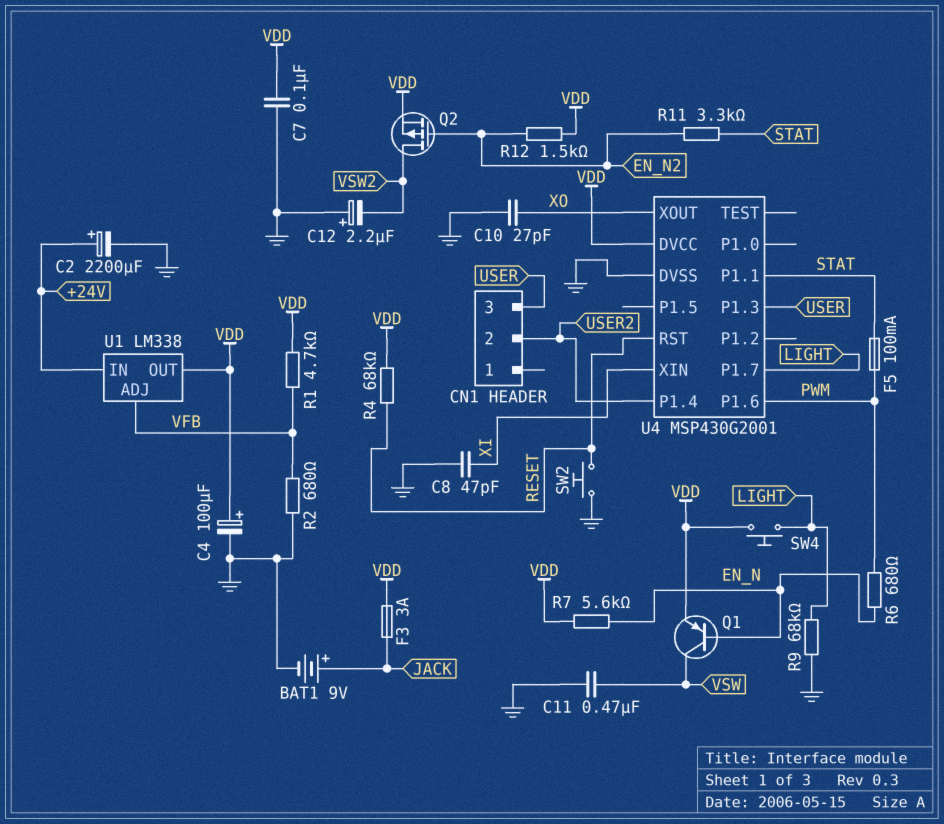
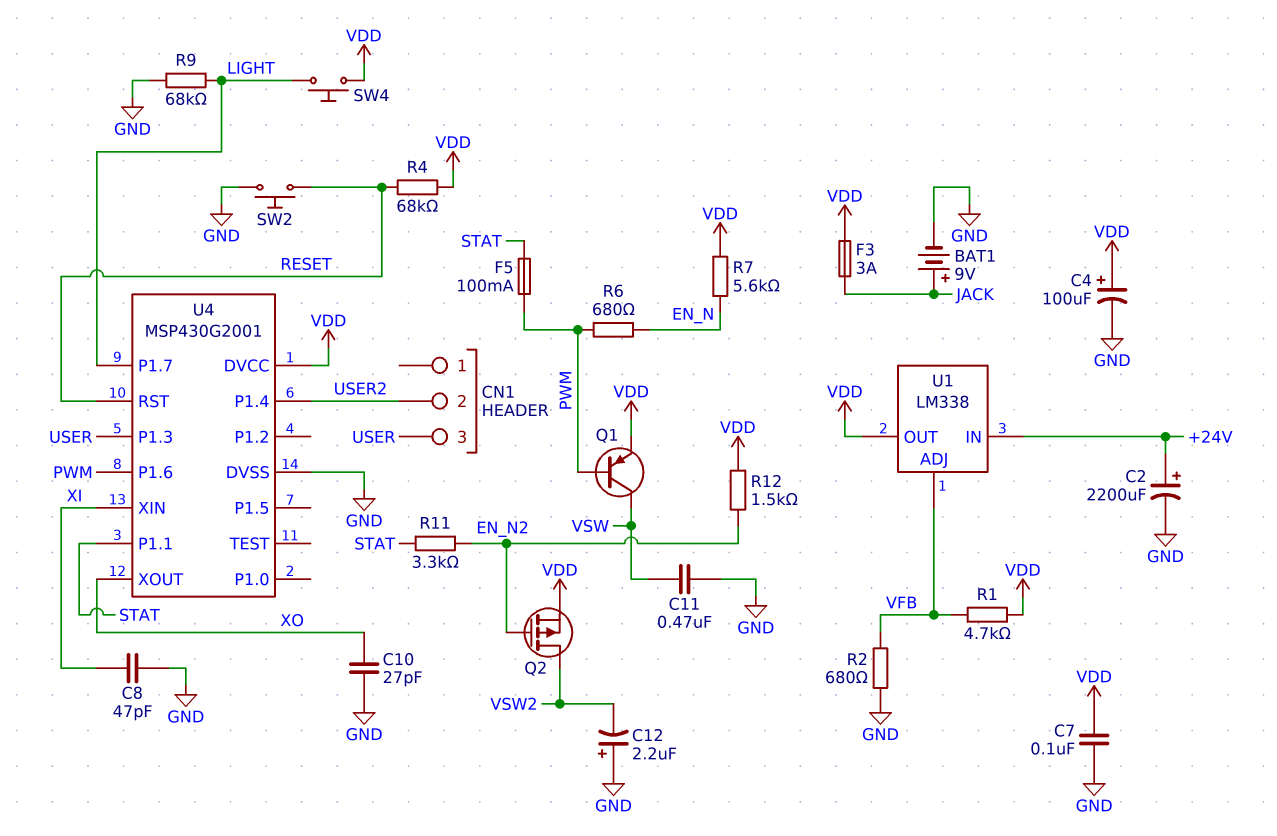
Q1: PNP (B EN_N, C VSW, E VDD) -> PNP (B PWM, C VSW, E VDD)

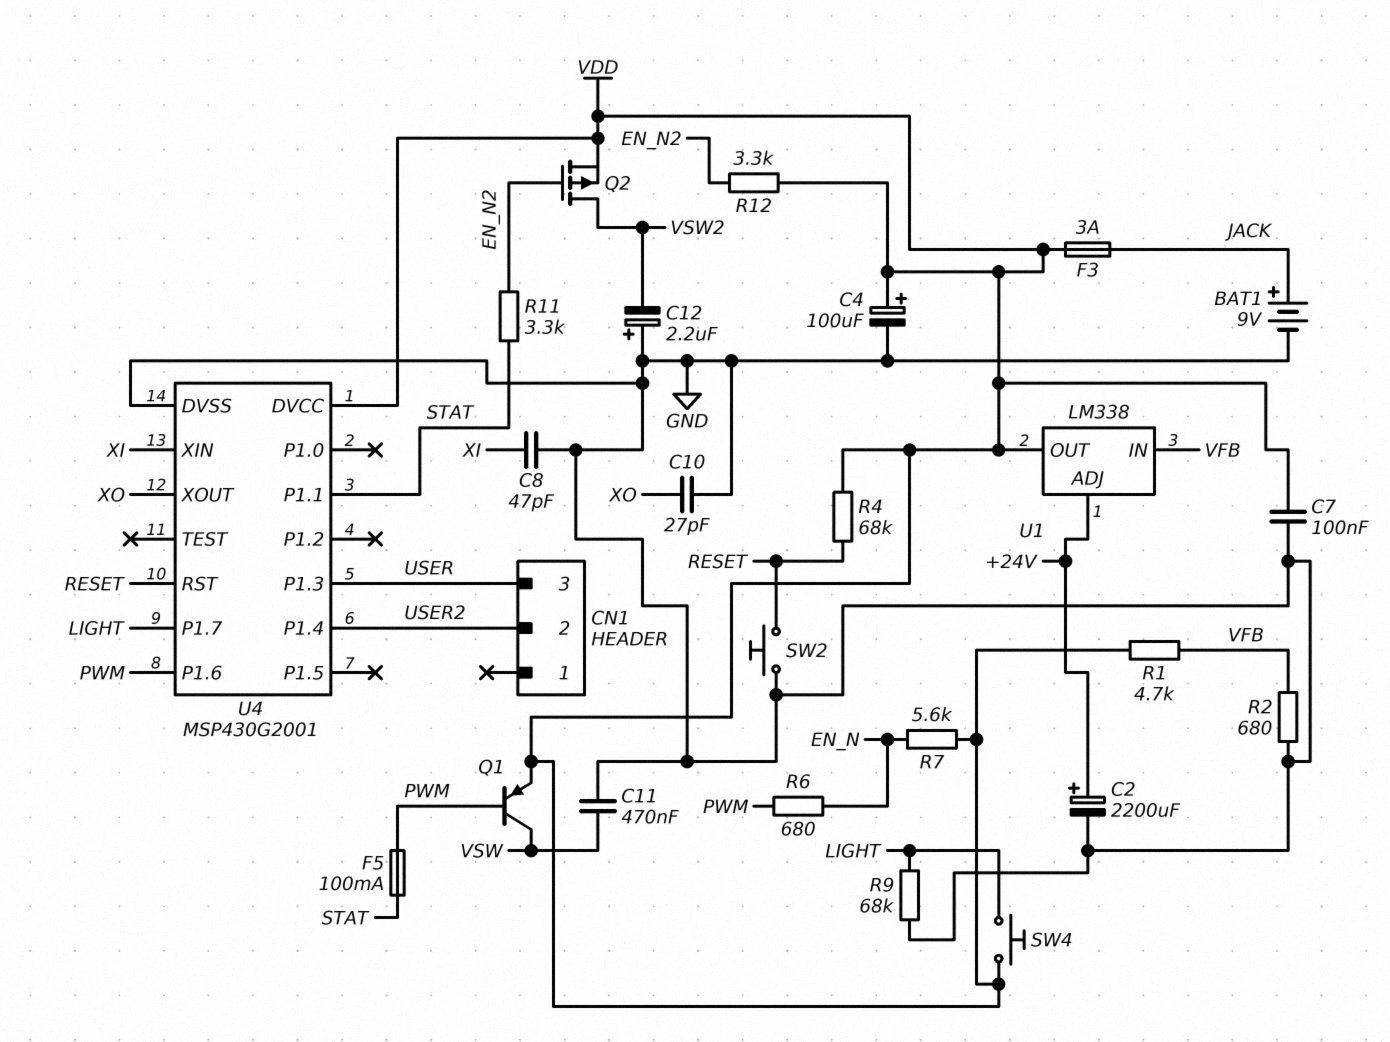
R12: 1.5k (EN_N2, VDD) -> 3.3k (EN_N2, VDD)
U1 pin ADJ: VFB -> +24V
U1 pin IN: +24V -> VFB

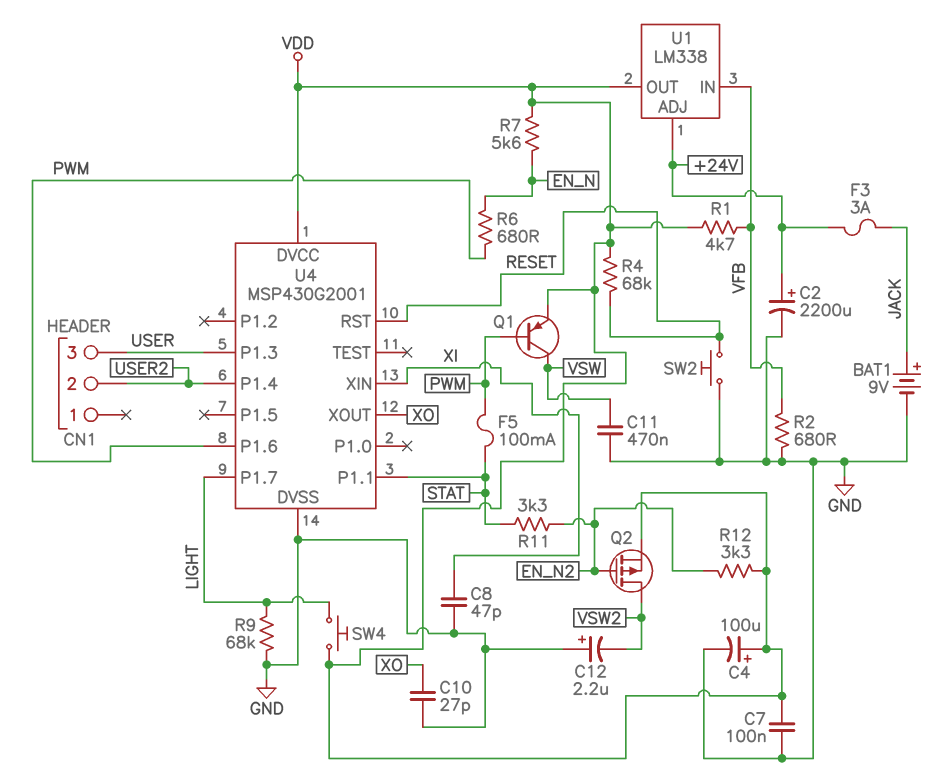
F3: 3A (JACK, VDD) -> 3A (+24V, JACK)

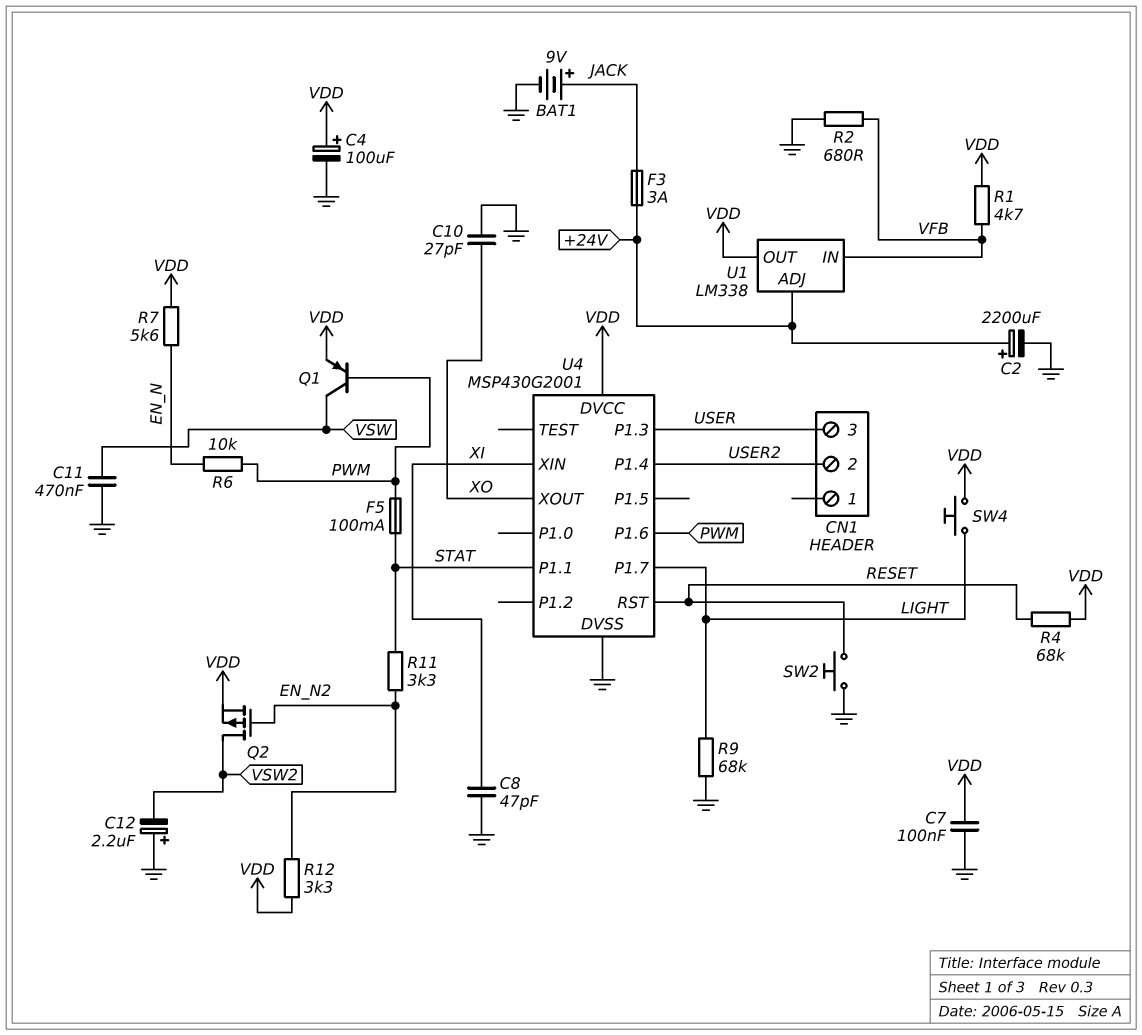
R6: 680 (EN_N, PWM) -> 10k (EN_N, PWM)

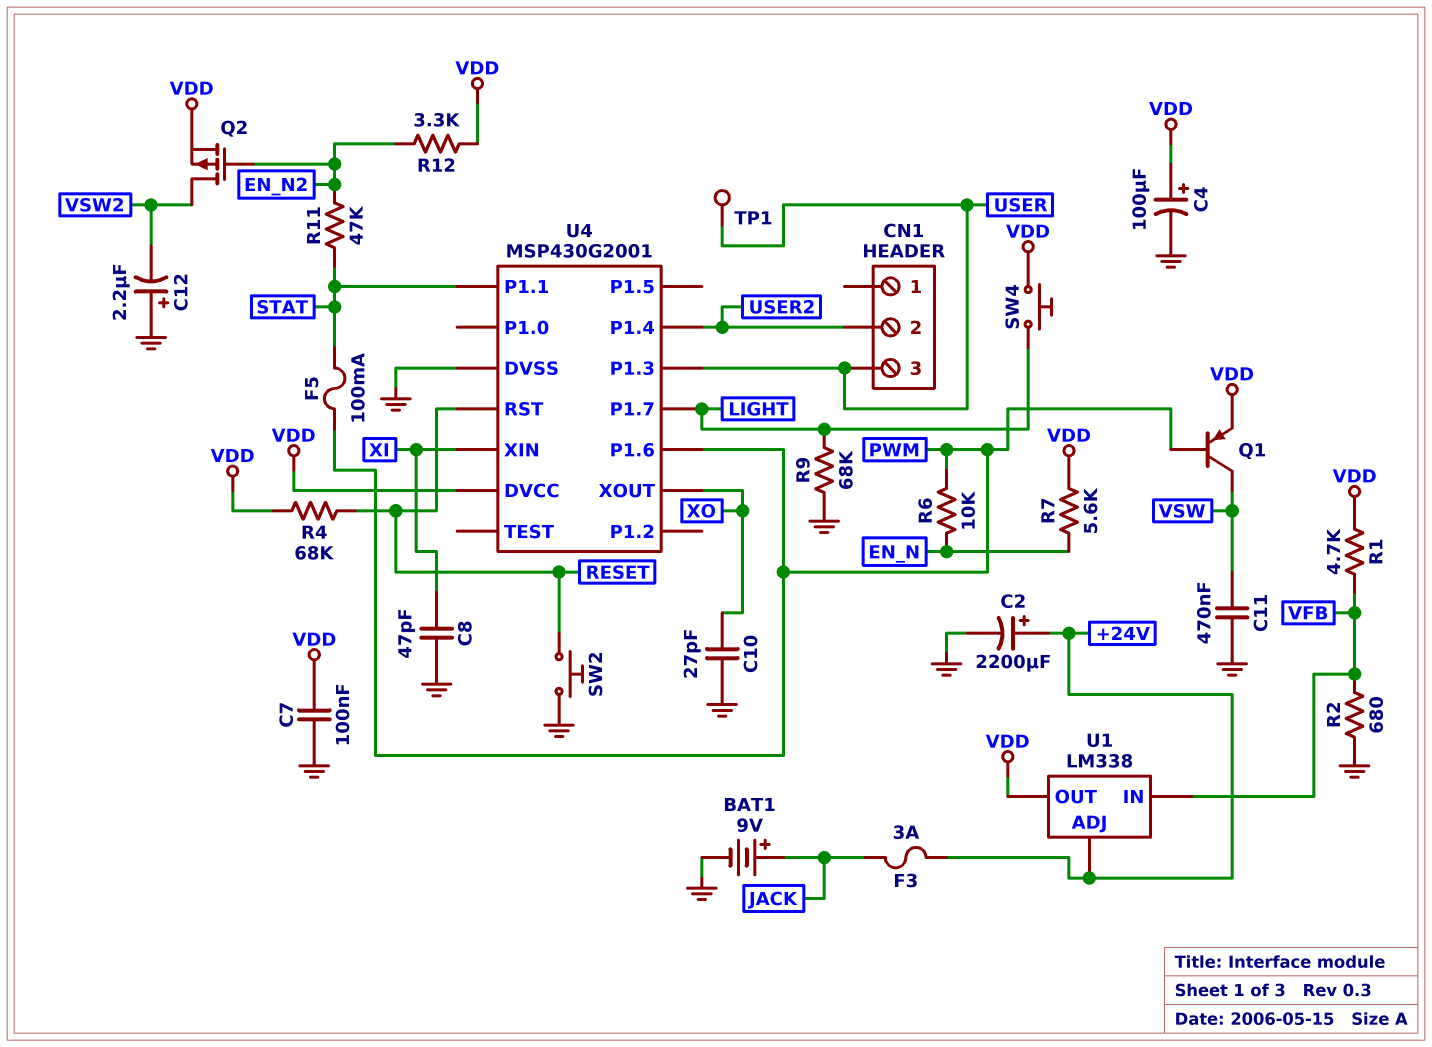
R11: 3.3k (EN_N2, STAT) -> 47k (EN_N2, STAT)
TP1: none -> test point (USER)

